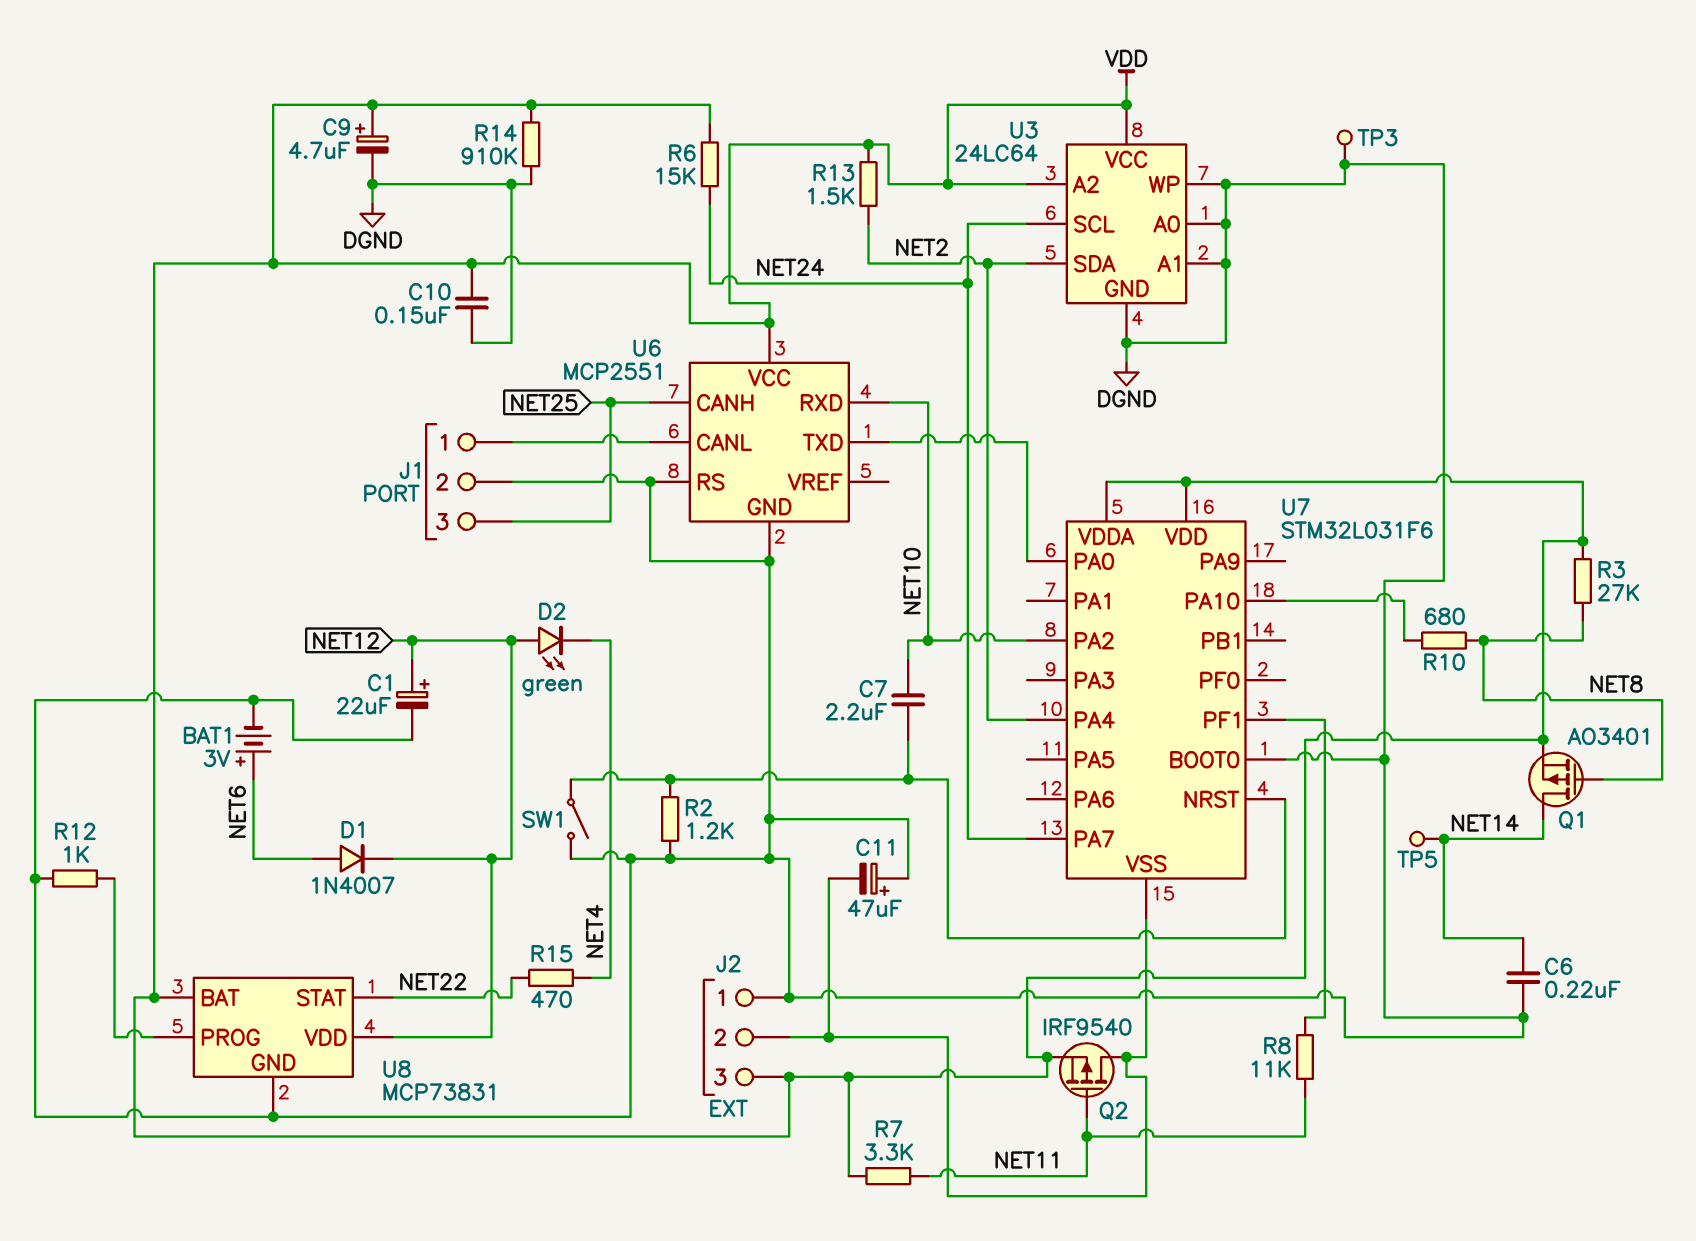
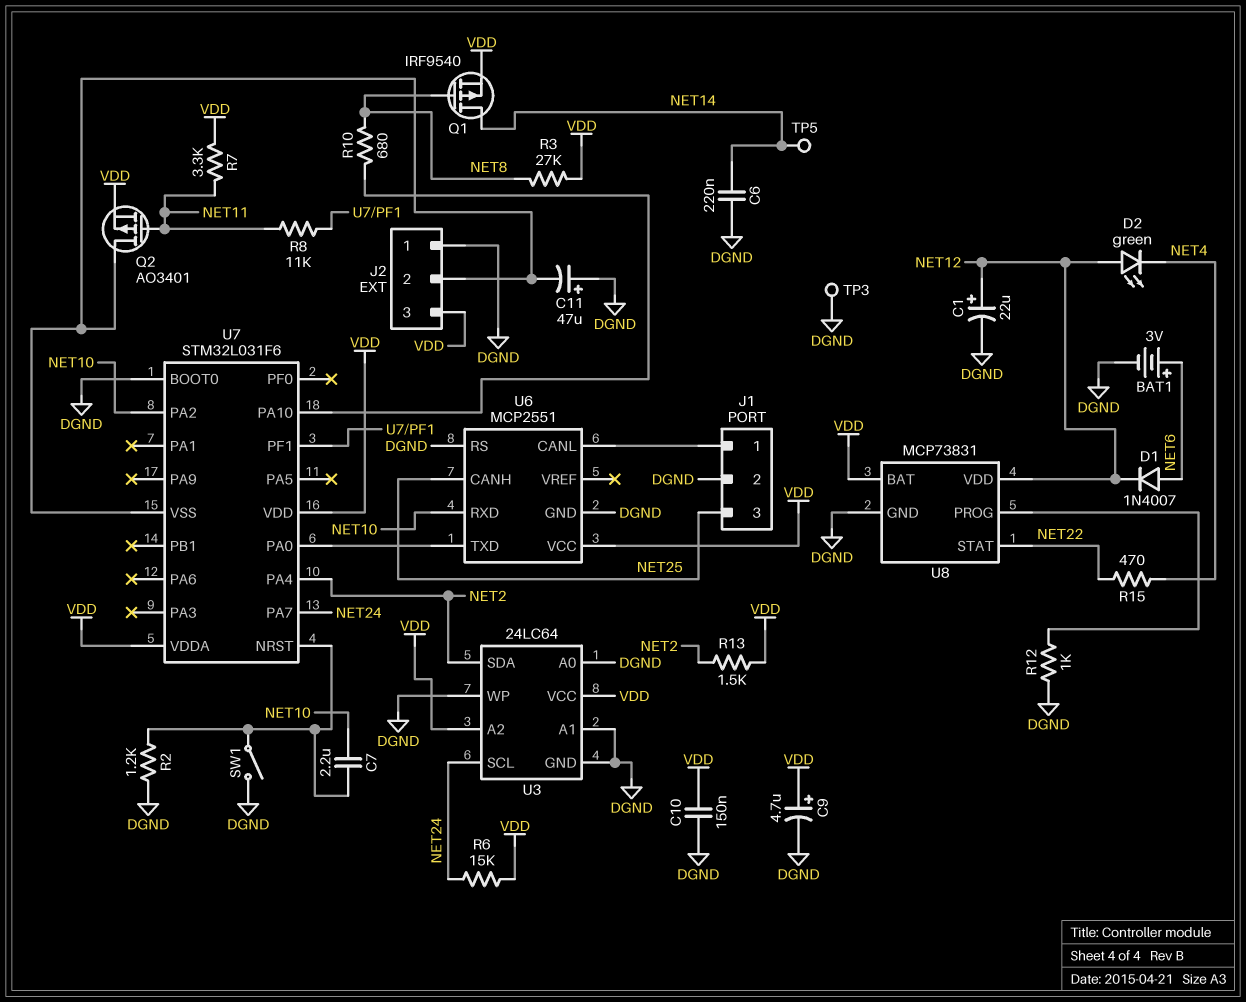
Q1: PMOS AO3401 (G NET8, D NET14, S VDD) -> PMOS IRF9540 (G NET8, D NET14, S VDD)
Q2: PMOS IRF9540 (G NET11, D J2/2, S VDD) -> PMOS AO3401 (G NET11, D J2/2, S VDD)
R14: 910k (DGND, VDD) -> none

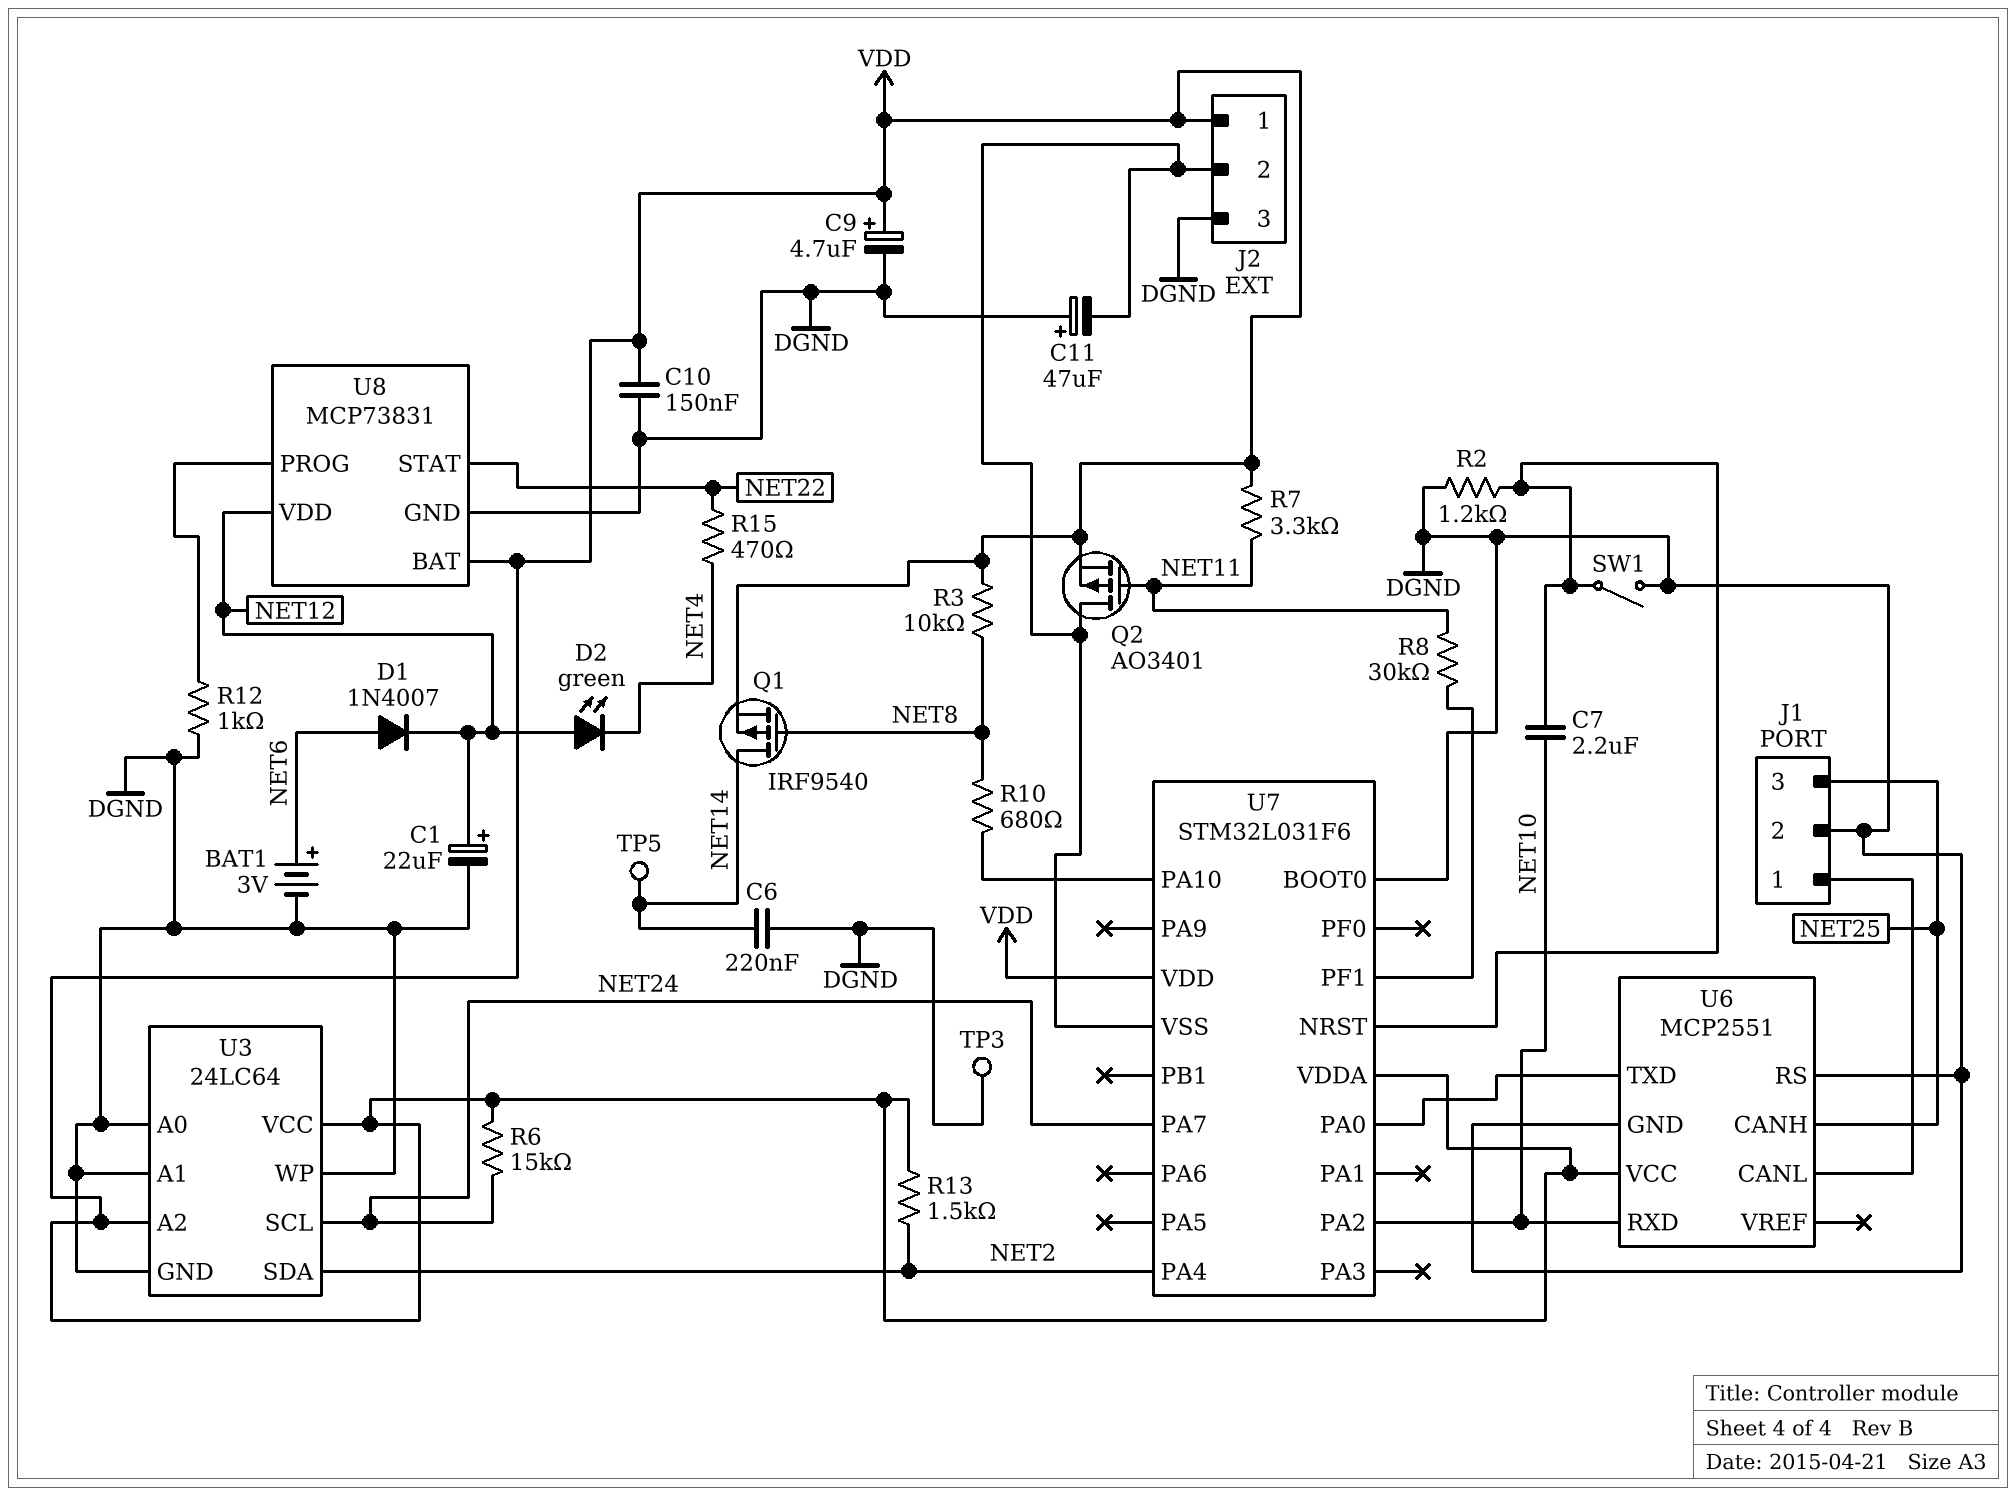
J2 pin 1: DGND -> VDD
J2 pin 3: VDD -> DGND
R3: 27k (NET8, VDD) -> 10k (NET8, VDD)
R8: 11k (NET11, U7/PF1) -> 30k (NET11, U7/PF1)

